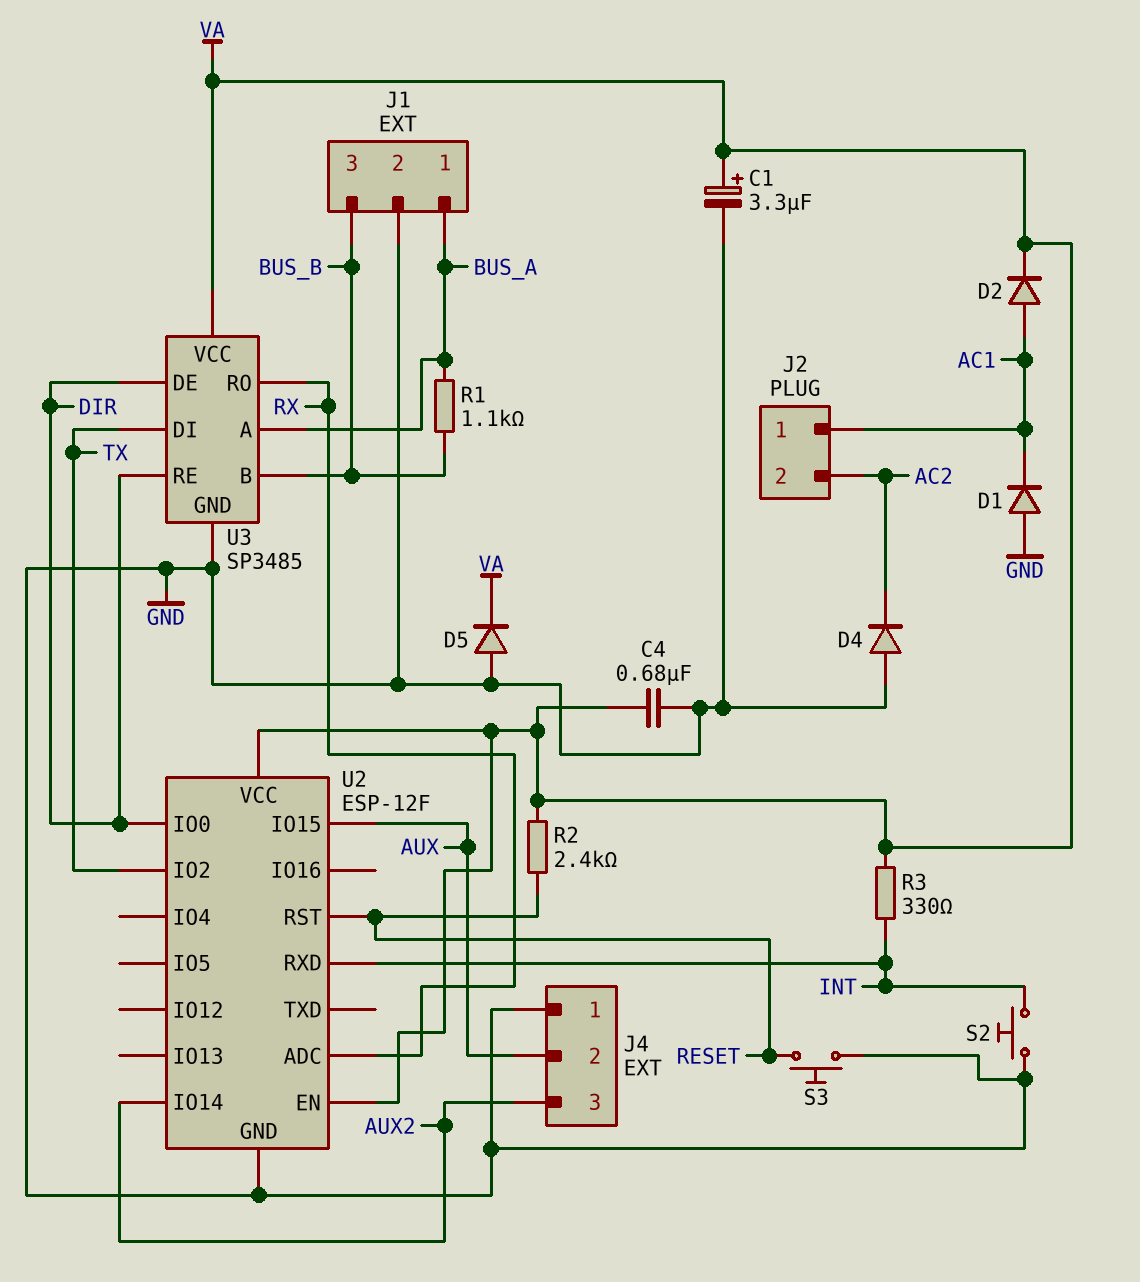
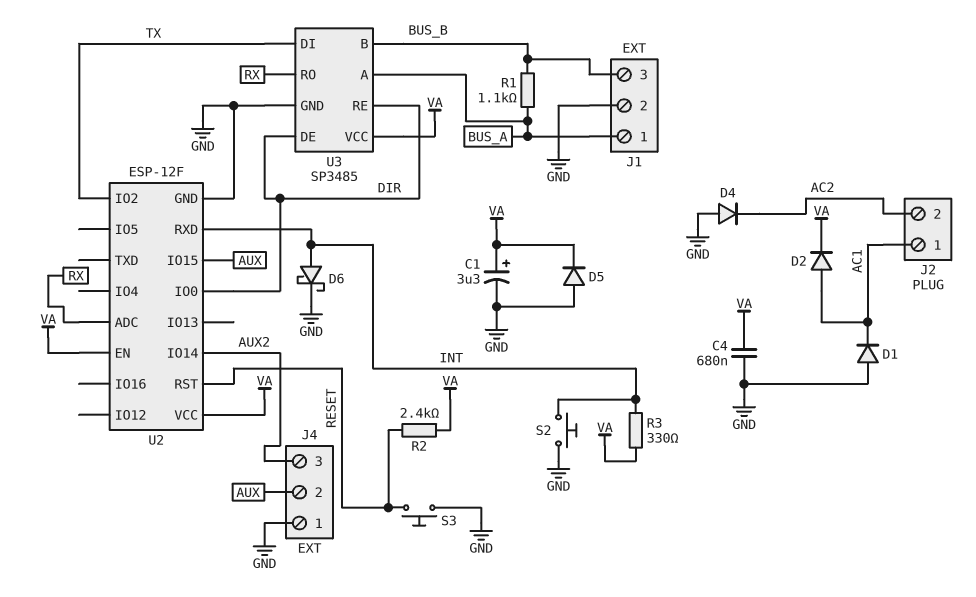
D6: none -> schottky (A INT, K GND)

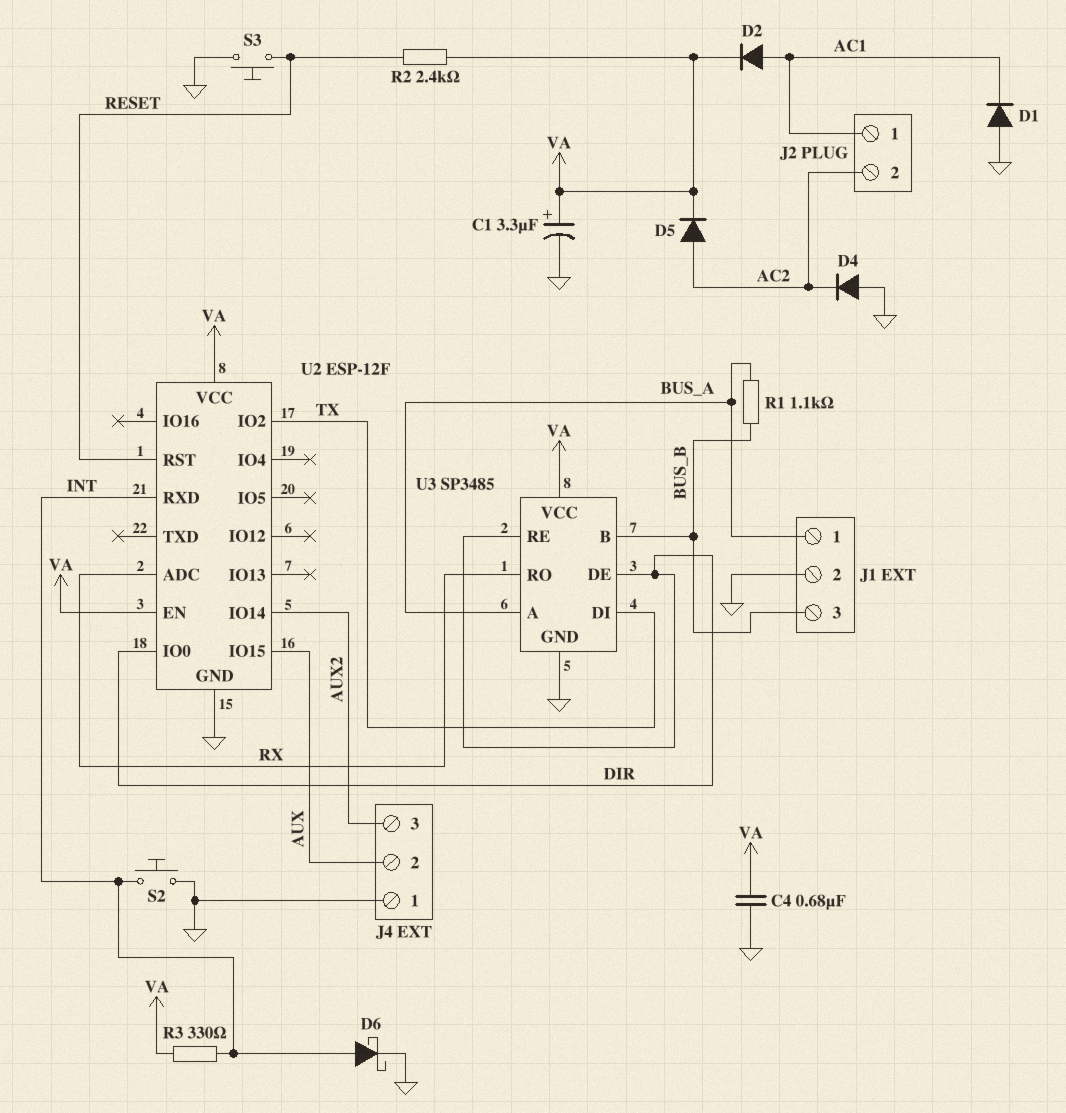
D5: diode (A GND, K VA) -> diode (A AC2, K VA)

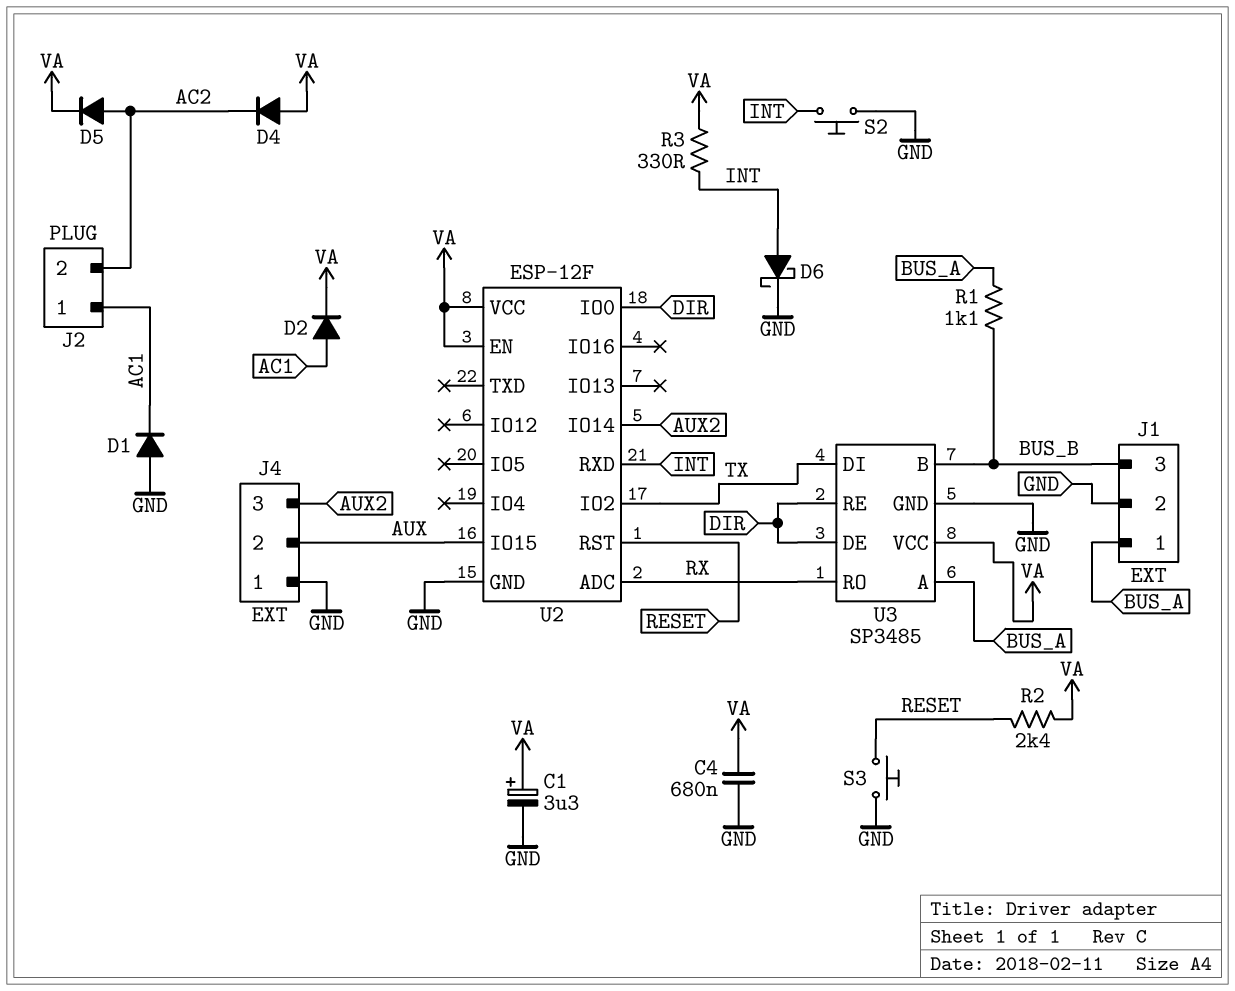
D4: diode (A GND, K AC2) -> diode (A VA, K AC2)

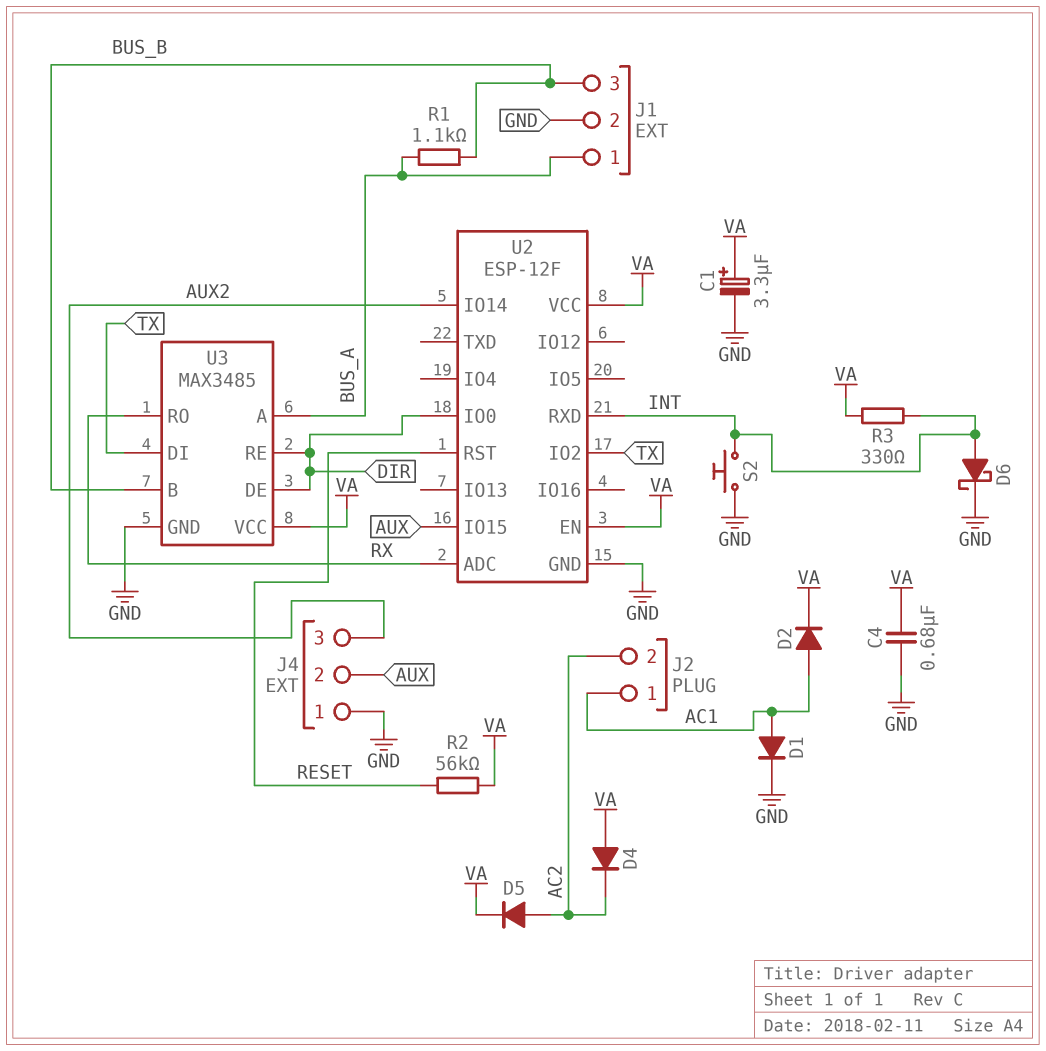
D1: diode (A GND, K AC1) -> diode (A AC1, K GND)
R2: 2.4k (RESET, VA) -> 56k (RESET, VA)
S3: button (GND, RESET) -> none
U3: SP3485 -> MAX3485

